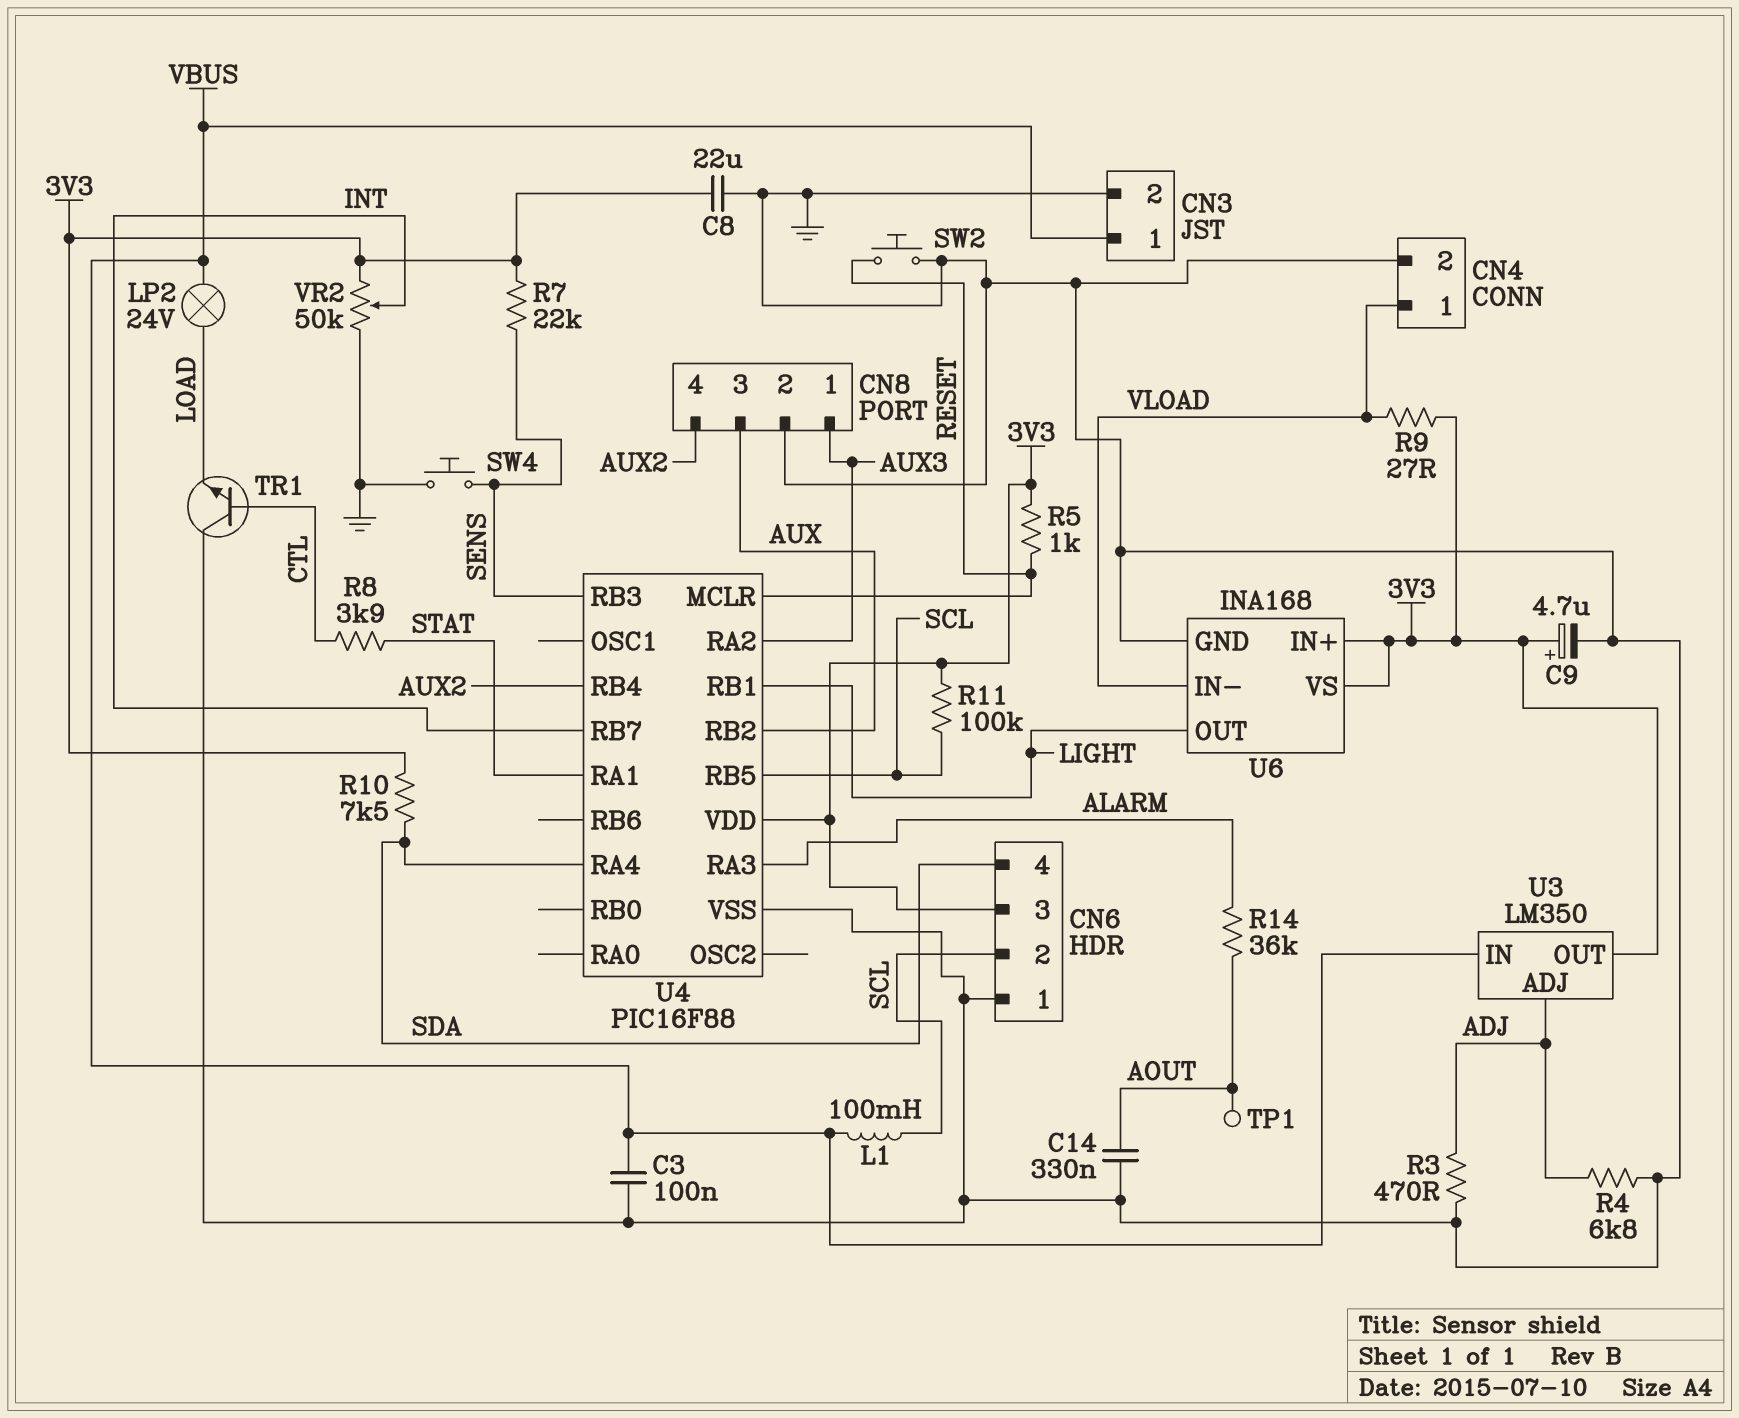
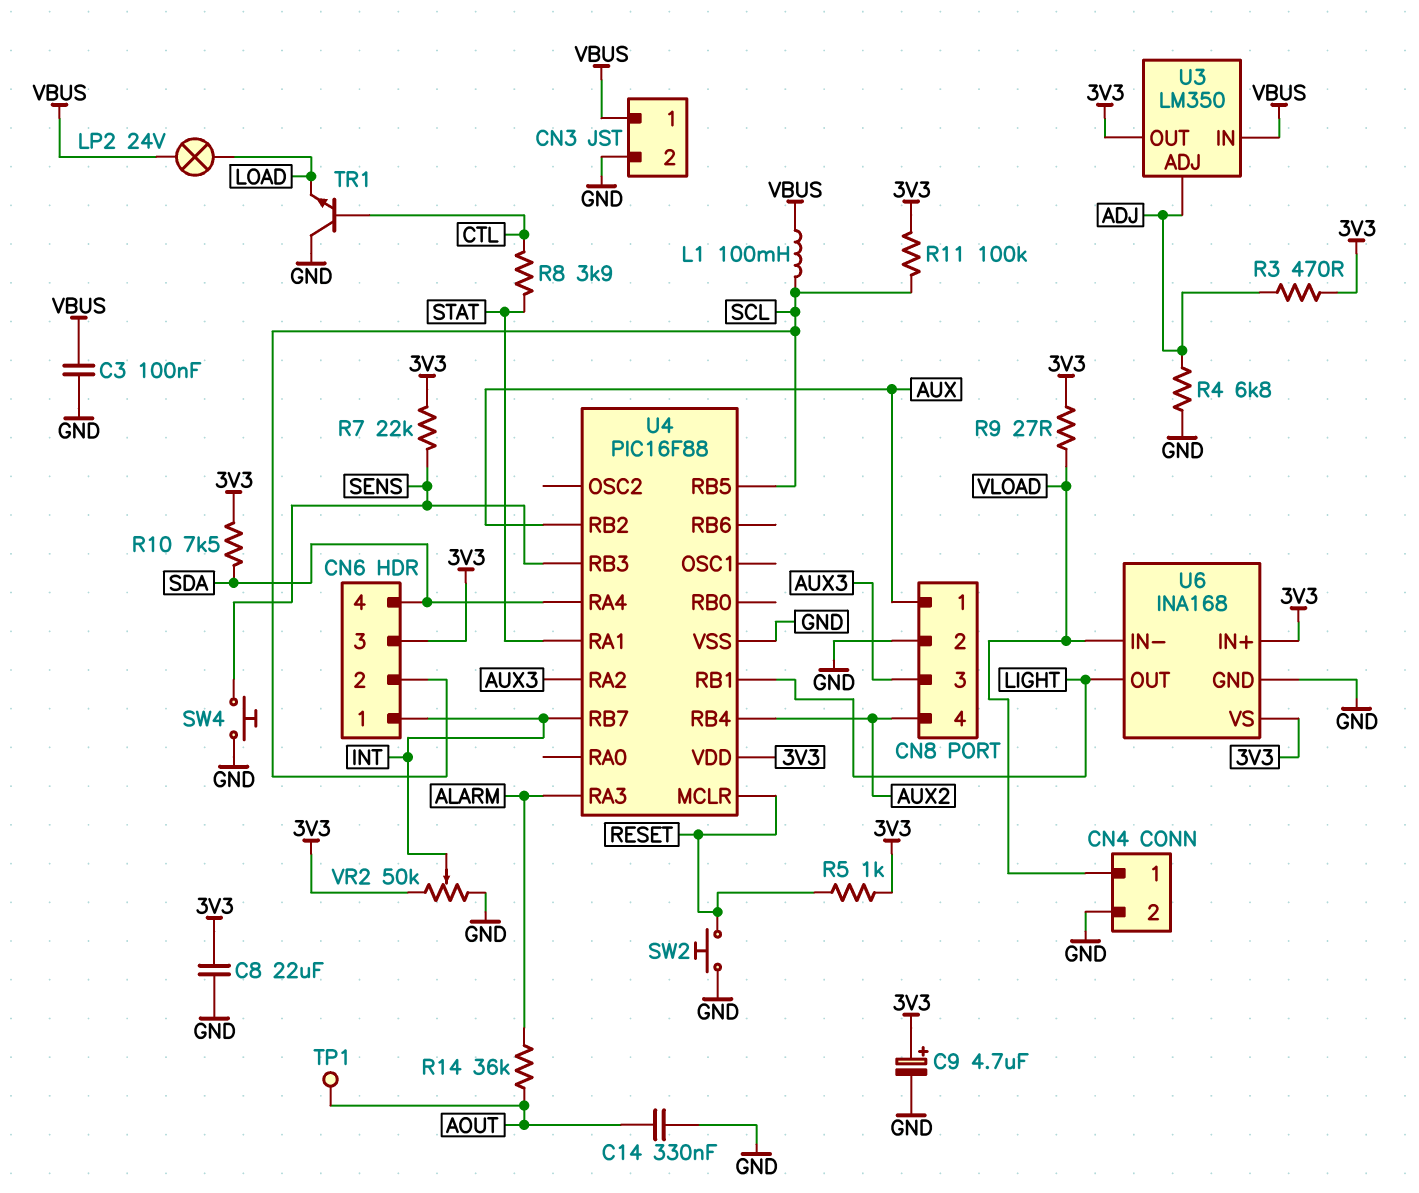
CN6 pin 1: GND -> INT
CN8 pin 1: AUX3 -> AUX
CN8 pin 3: AUX -> AUX3
R3: 470 (ADJ, GND) -> 470 (3V3, ADJ)

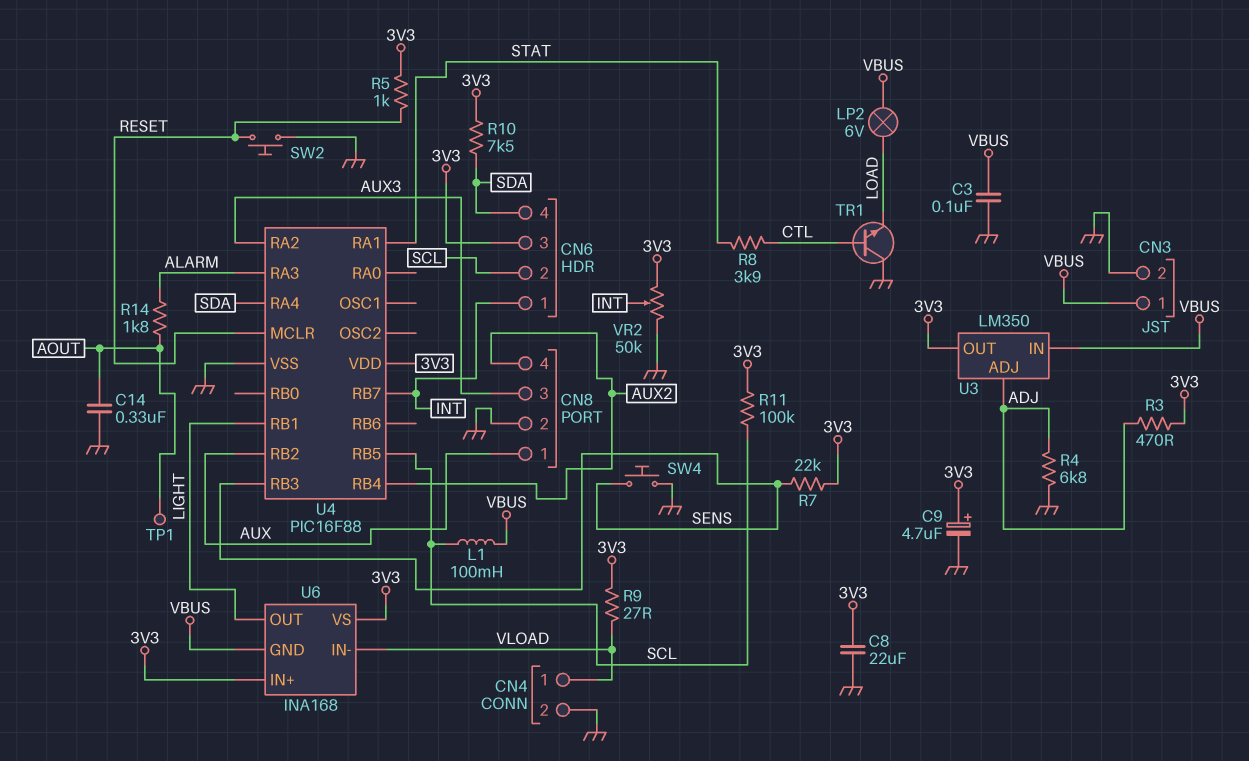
LP2: lamp 24V (LOAD, VBUS) -> lamp 6V (LOAD, VBUS)
R14: 36k (ALARM, AOUT) -> 1.8k (ALARM, AOUT)
U6 pin GND: GND -> VBUS

